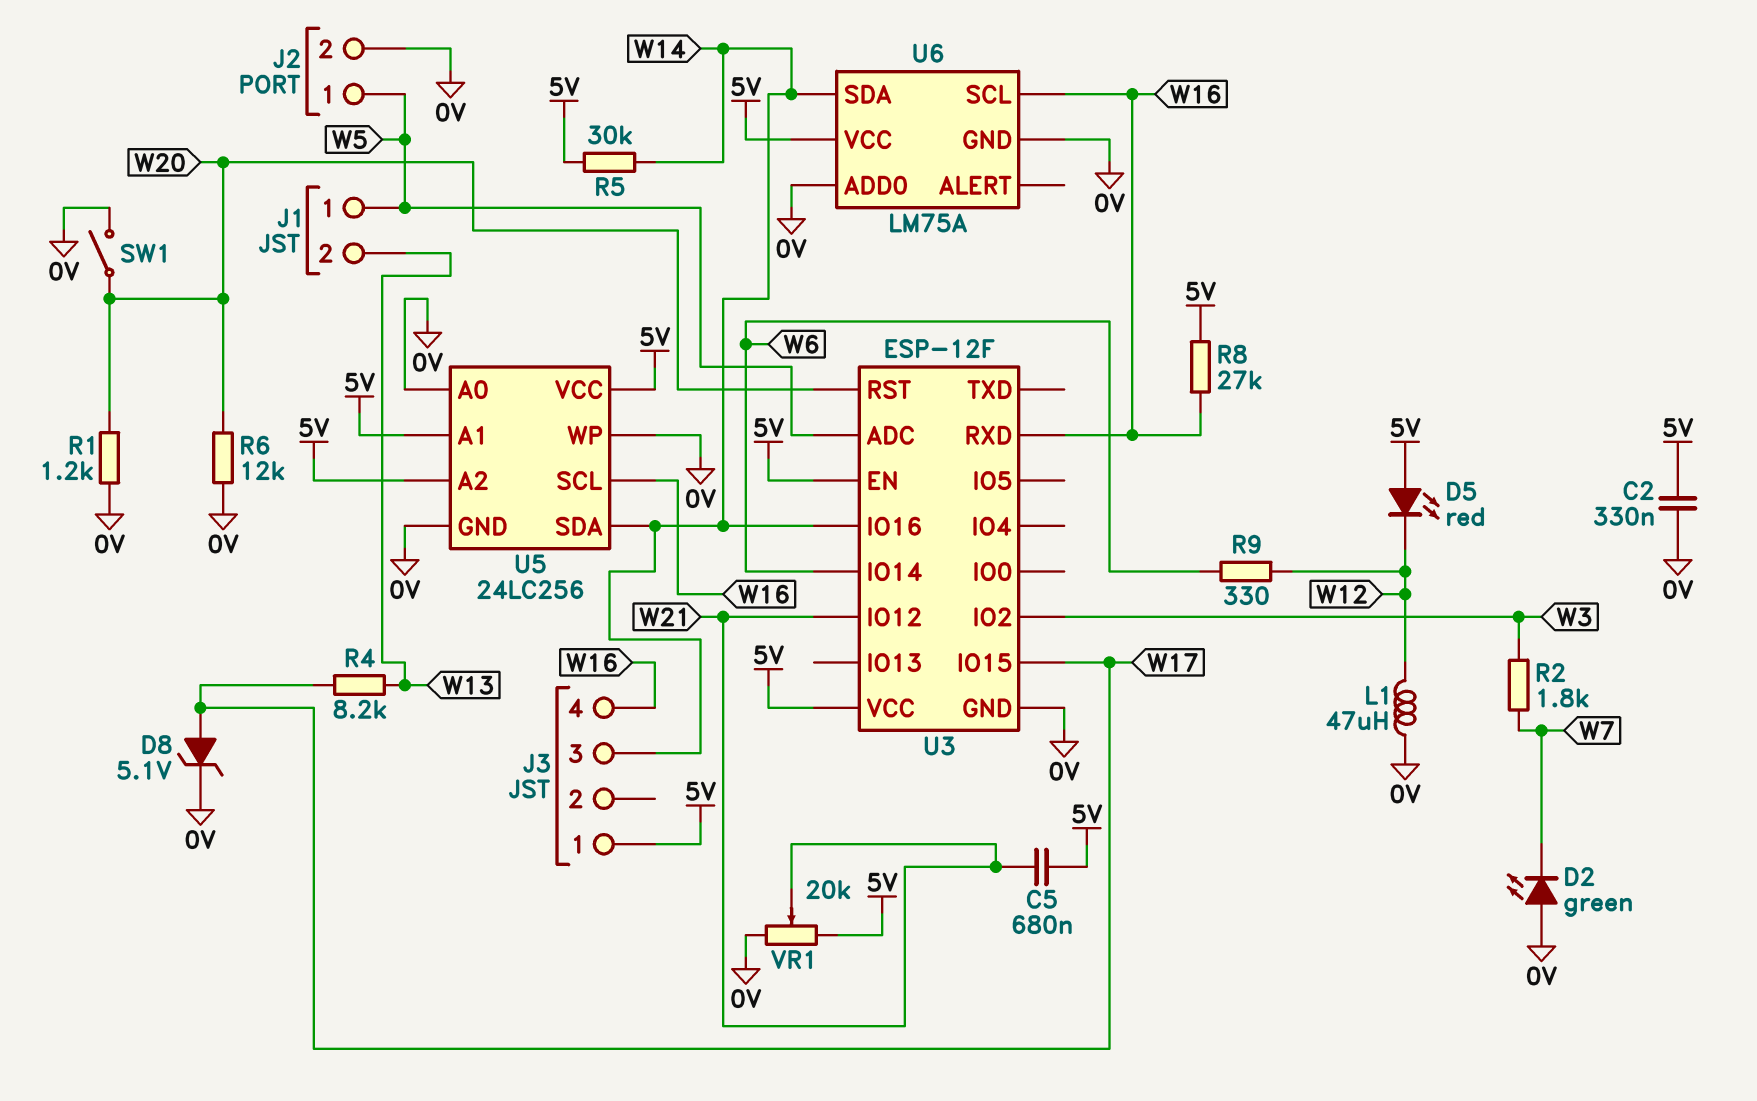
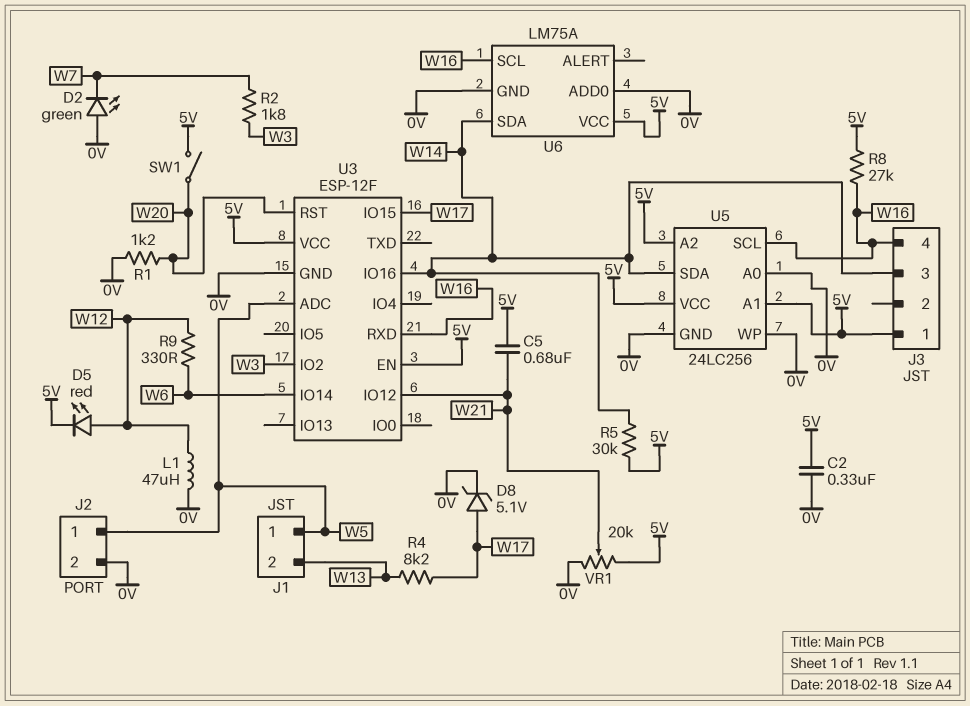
D5: LED red (A 5V, K W12) -> LED red (A W12, K 5V)
R6: 12k (0V, W20) -> none
SW1: switch (0V, W20) -> switch (5V, W20)

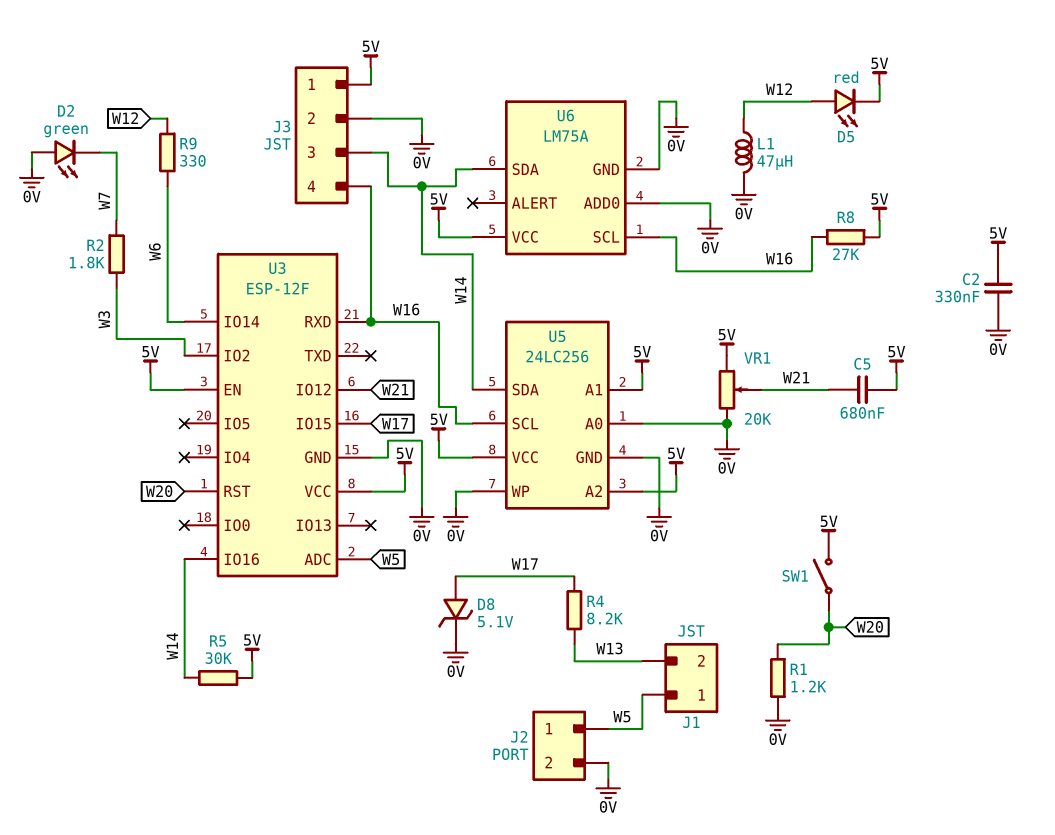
J3 pin 2: none -> 0V

